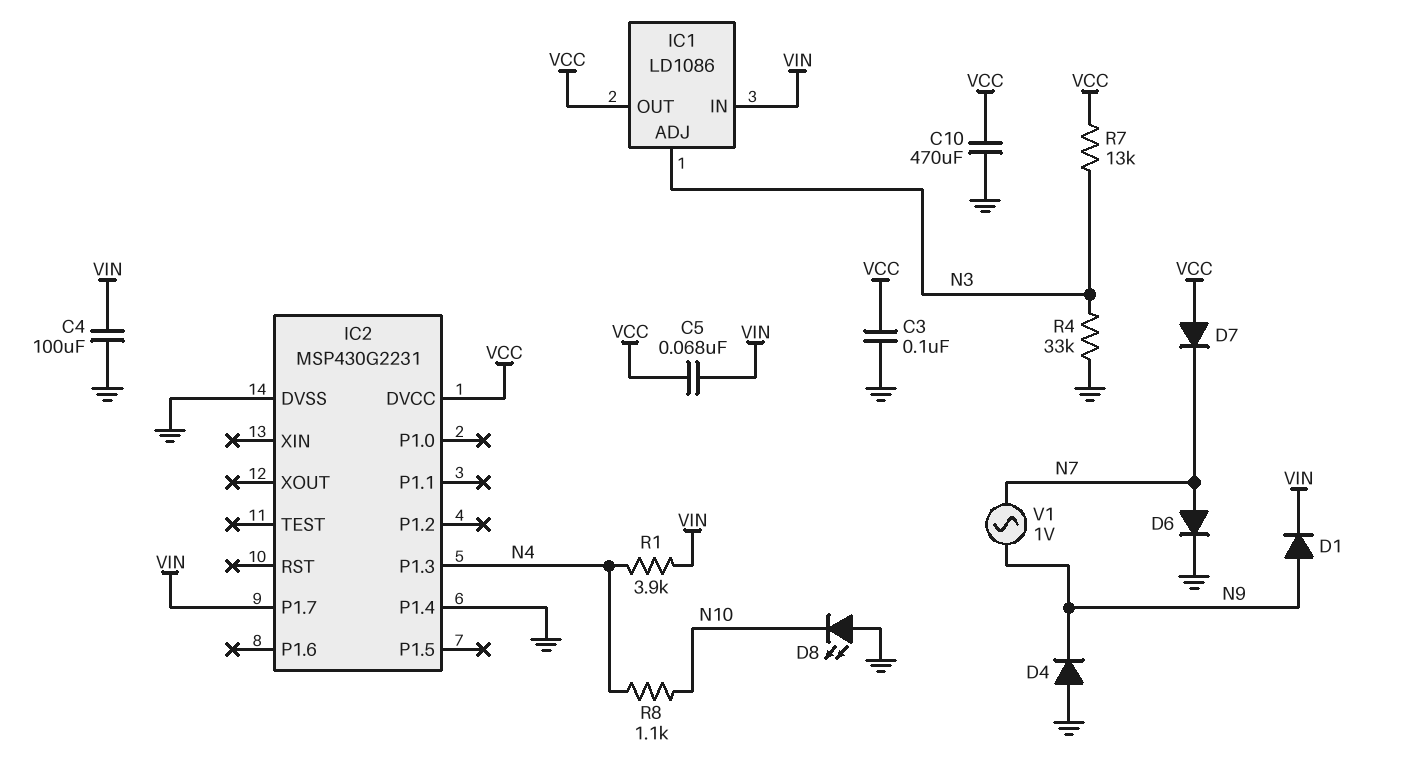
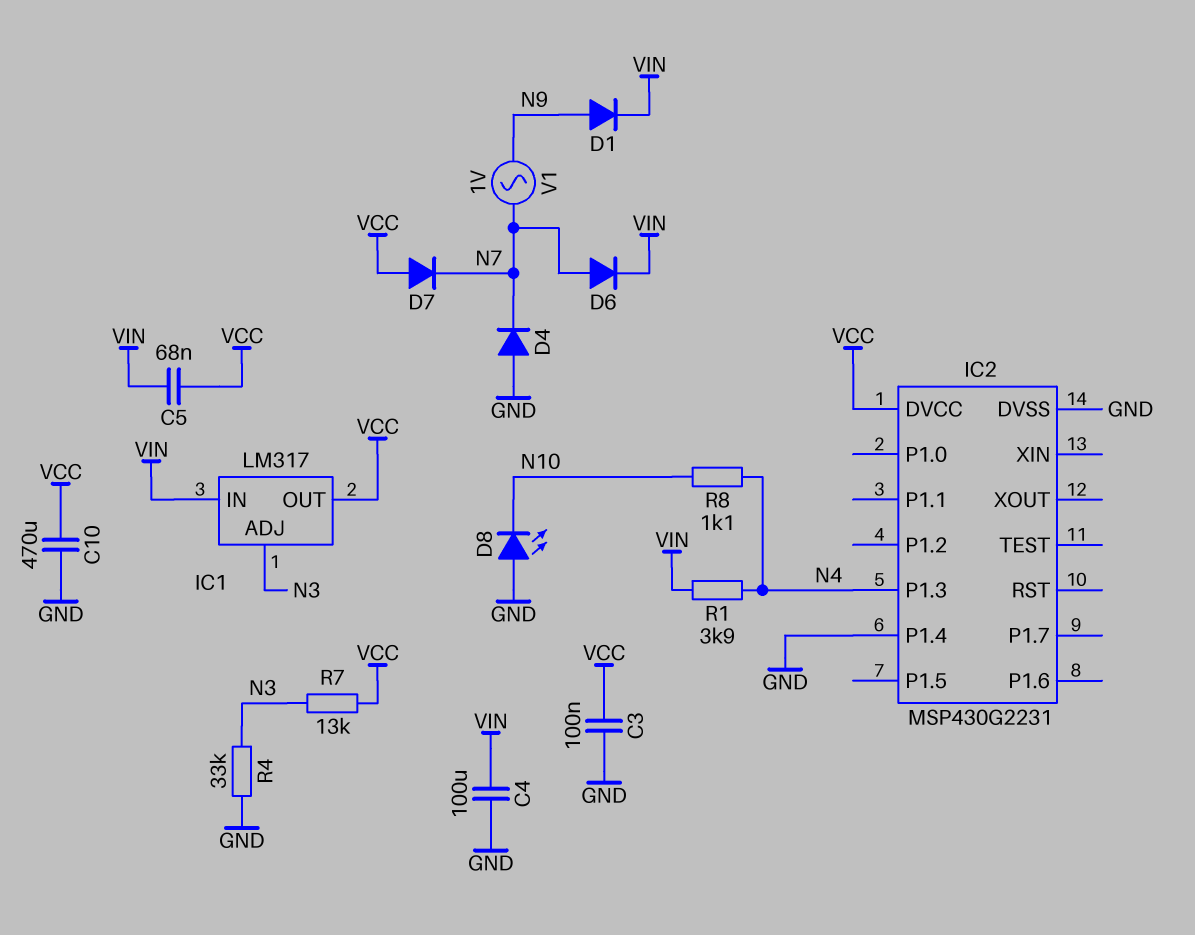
D4: diode (A GND, K N9) -> diode (A GND, K N7)
D6: diode (A N7, K GND) -> diode (A N7, K VIN)
IC1: LD1086 -> LM317
IC2 pin P1.7: VIN -> none

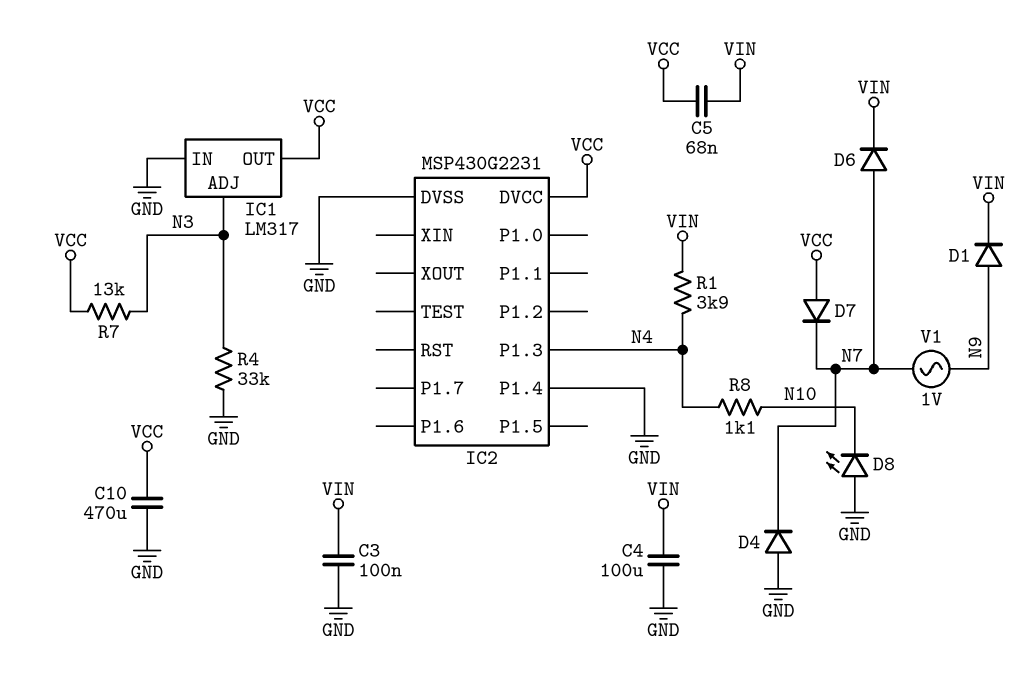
C3: 100nF (GND, VCC) -> 100nF (GND, VIN)
IC1 pin IN: VIN -> GND

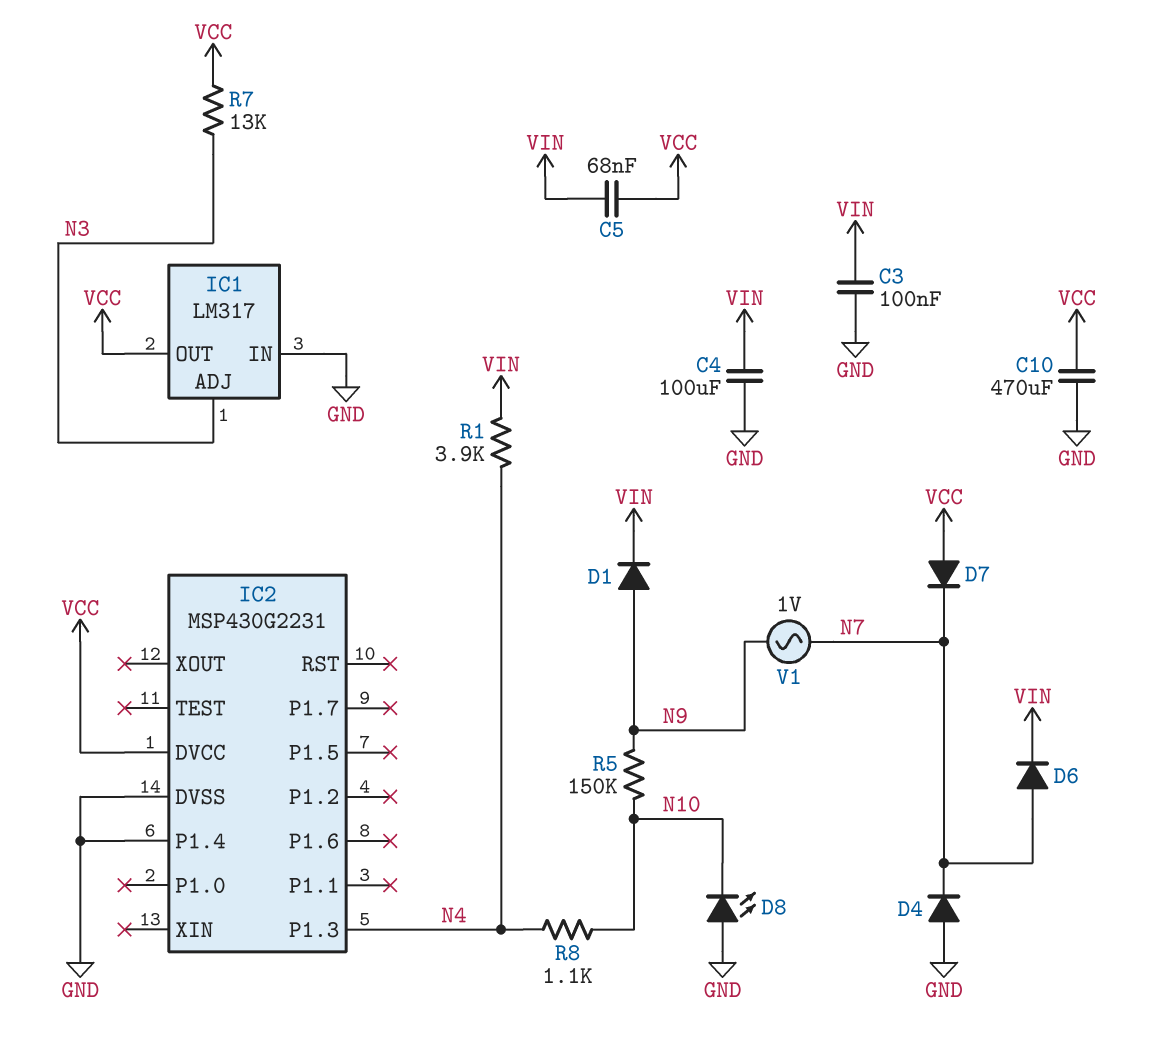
R4: 33k (GND, N3) -> none
R5: none -> 150k (N9, N10)

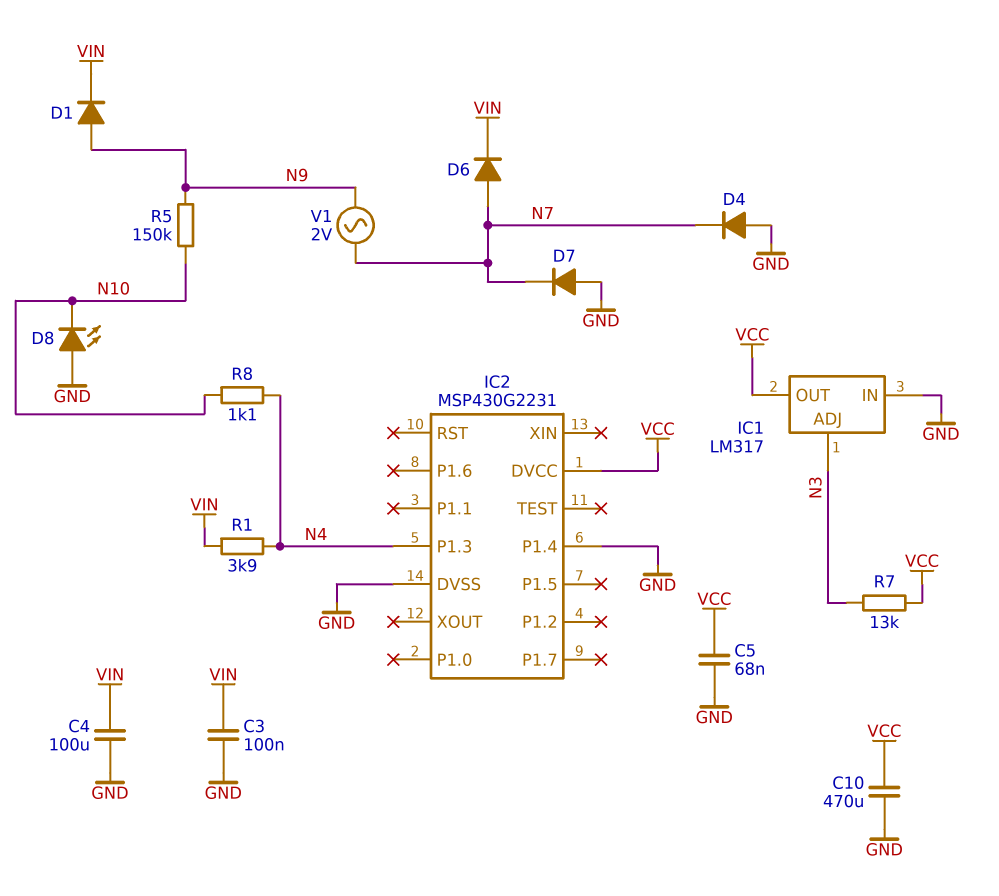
C5: 68nF (VCC, VIN) -> 68nF (GND, VCC)
D7: diode (A VCC, K N7) -> diode (A GND, K N7)
V1: AC 1V (N7, N9) -> AC 2V (N7, N9)

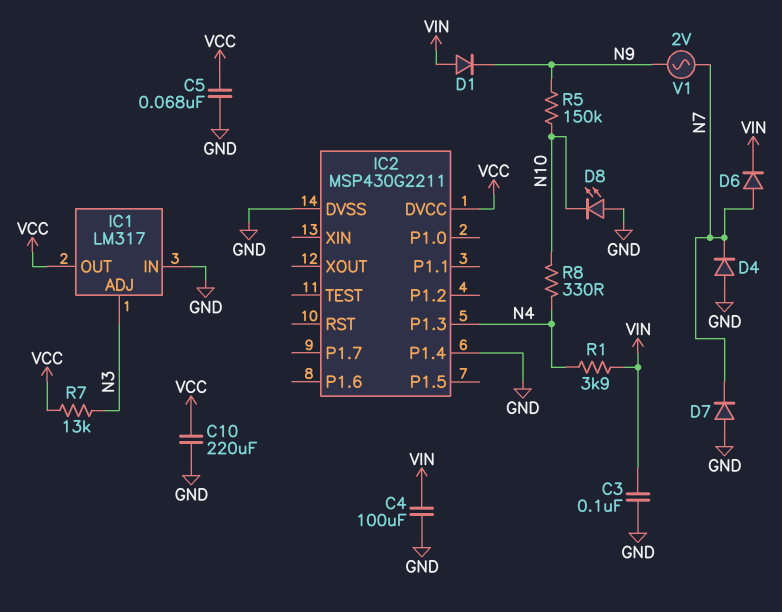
C10: 470uF (GND, VCC) -> 220uF (GND, VCC)
D1: diode (A N9, K VIN) -> diode (A VIN, K N9)
IC2: MSP430G2231 -> MSP430G2211
R8: 1.1k (N4, N10) -> 330 (N4, N10)

